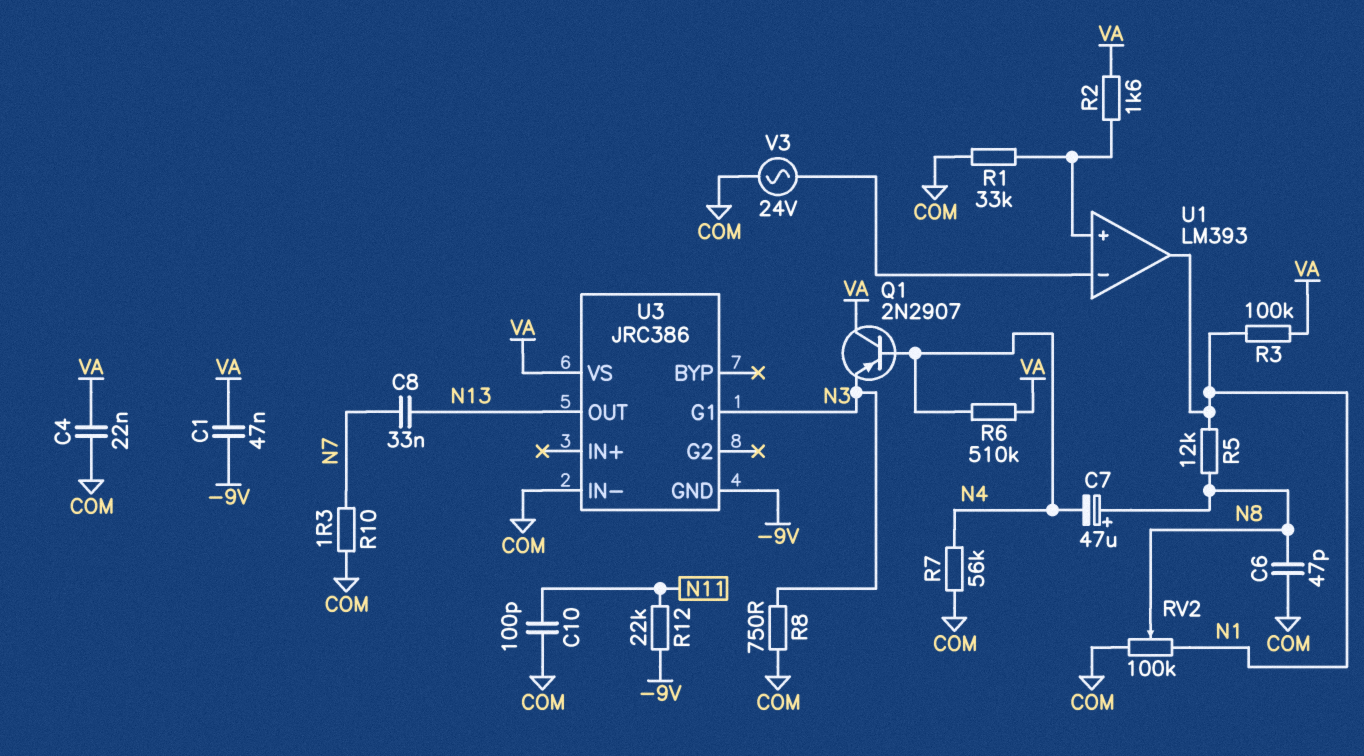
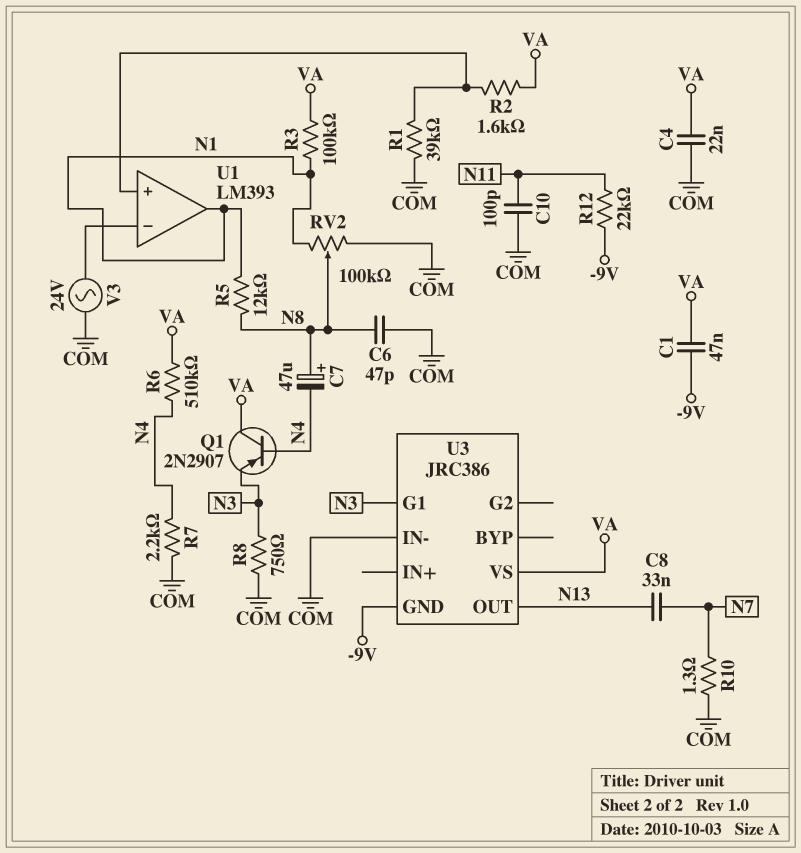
R1: 33k (COM, U1/in+) -> 39k (COM, U1/in+)
R7: 56k (COM, N4) -> 2.2k (COM, N4)

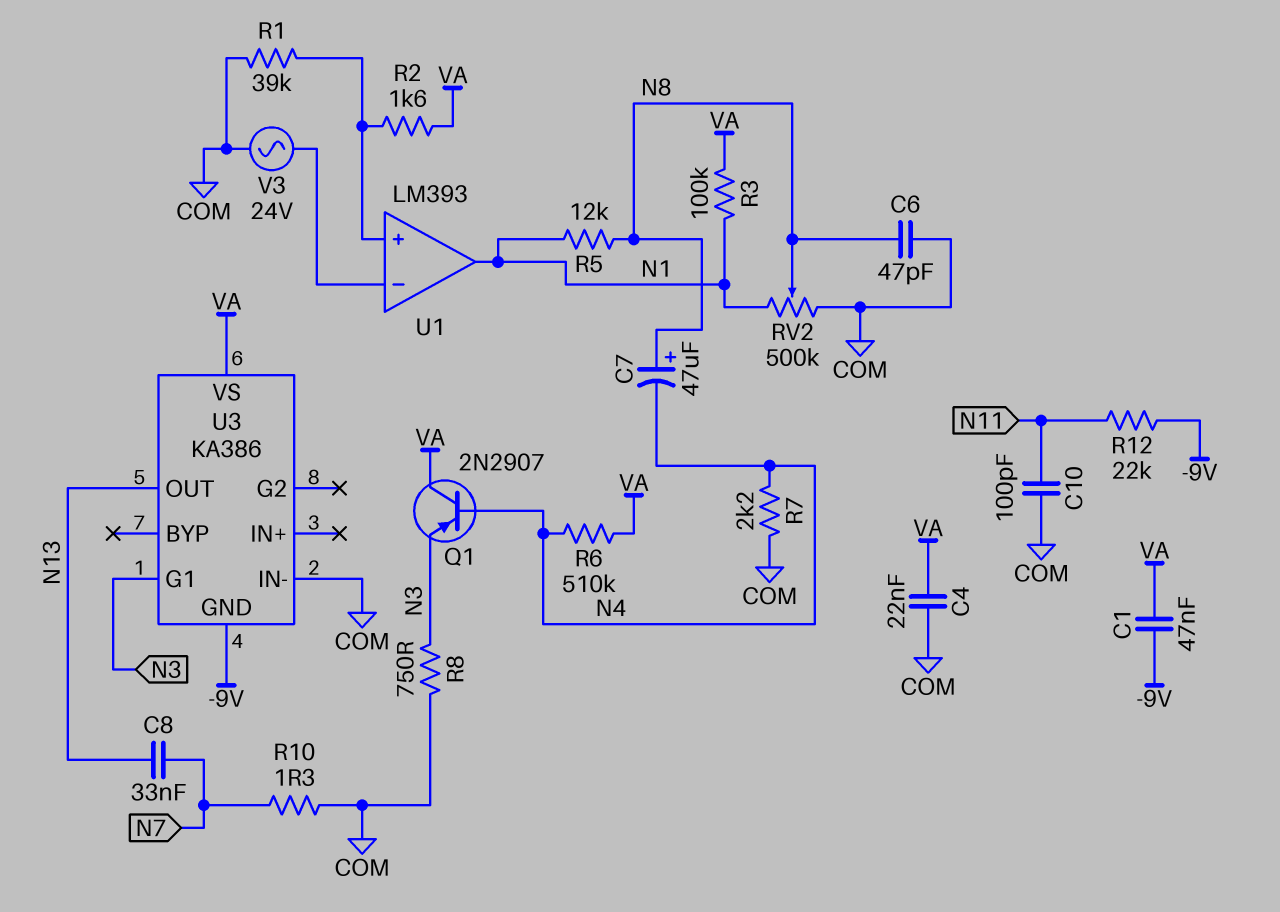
RV2: 100k (COM, N1, wiper N8) -> 500k (COM, N1, wiper N8)
U3: JRC386 -> KA386

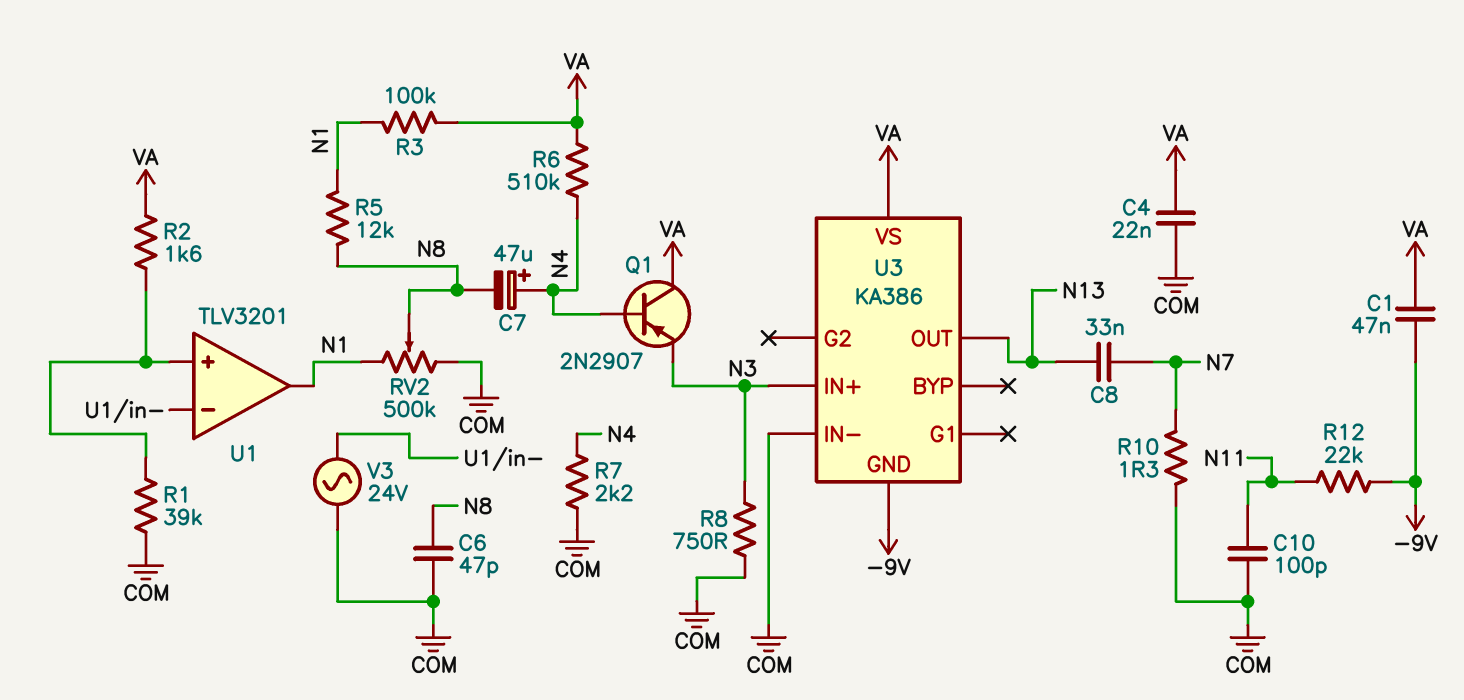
C7: 47uF (plus N8, minus N4) -> 47uF (plus N4, minus N8)
U1: LM393 -> TLV3201
U3 pin G1: N3 -> none
U3 pin IN+: none -> N3

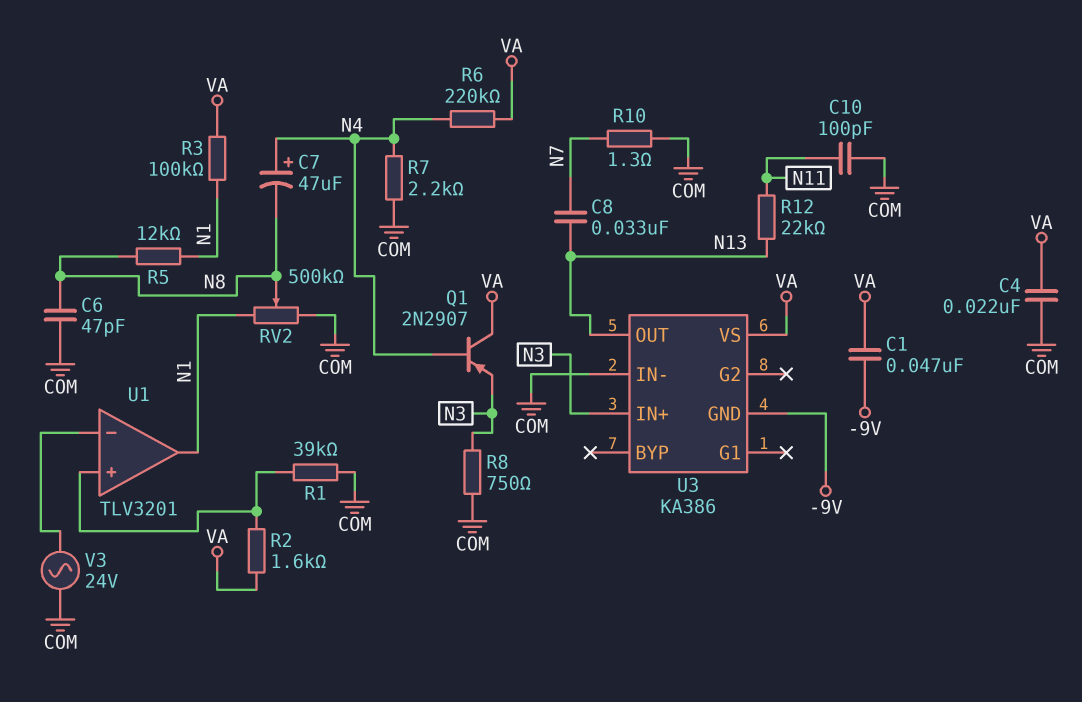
R6: 510k (N4, VA) -> 220k (N4, VA)
R12: 22k (-9V, N11) -> 22k (N11, N13)

